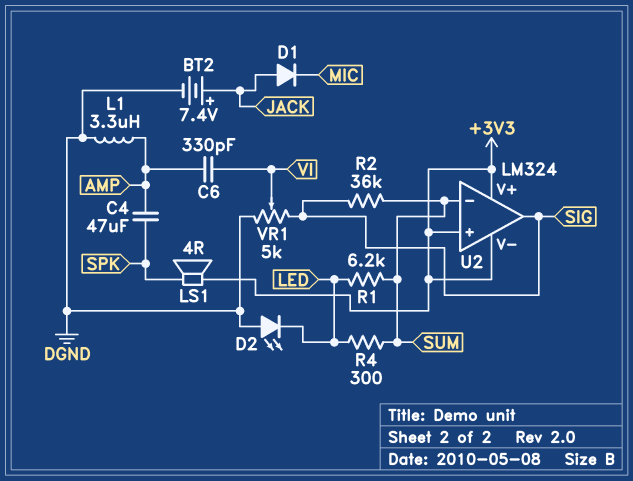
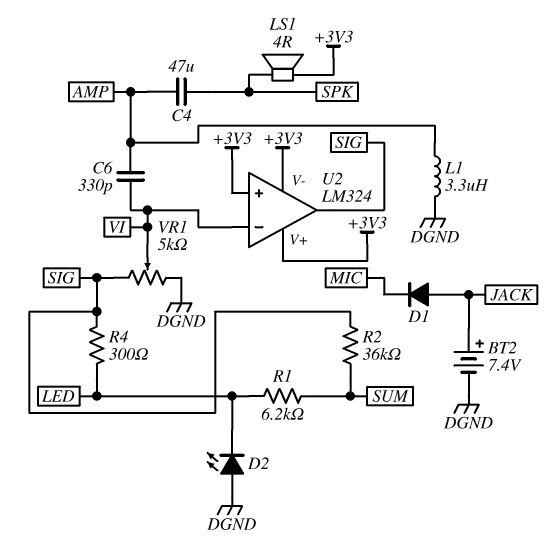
R4: 300 (LED, SUM) -> 300 (LED, SIG)
U2 pin in-: SUM -> VI

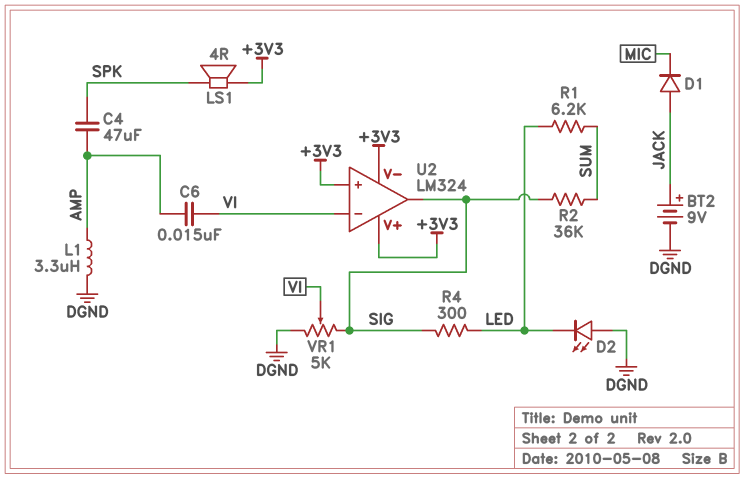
BT2: 7.4V (plus JACK, minus DGND) -> 9V (plus JACK, minus DGND)
C6: 330pF (AMP, VI) -> 15nF (AMP, VI)

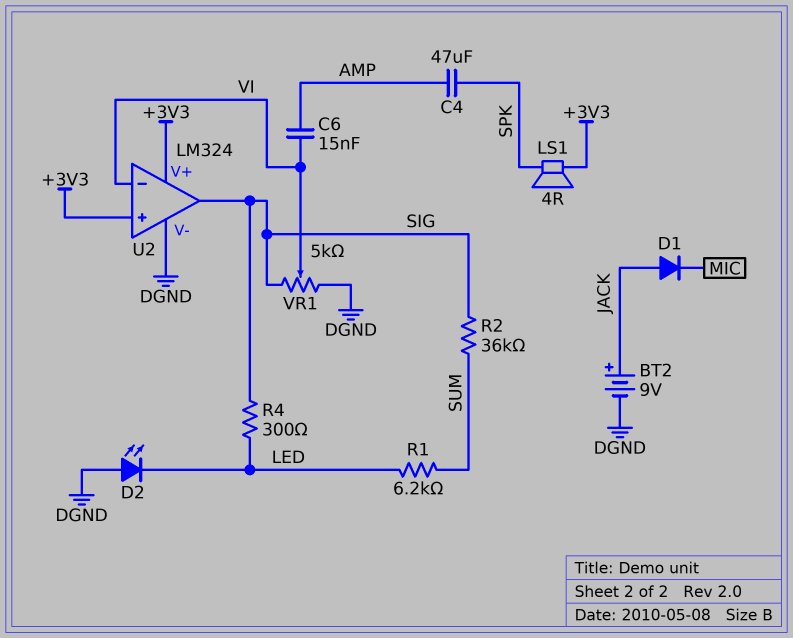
L1: 3.3uH (AMP, DGND) -> none
U2 pin V-: +3V3 -> DGND

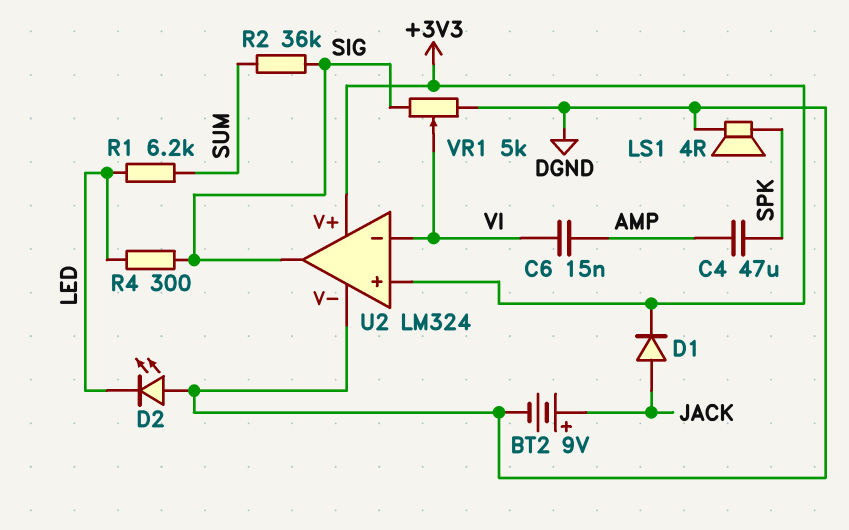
D1: diode (A JACK, K MIC) -> diode (A JACK, K +3V3)
LS1: speaker 4R (+3V3, SPK) -> speaker 4R (DGND, SPK)

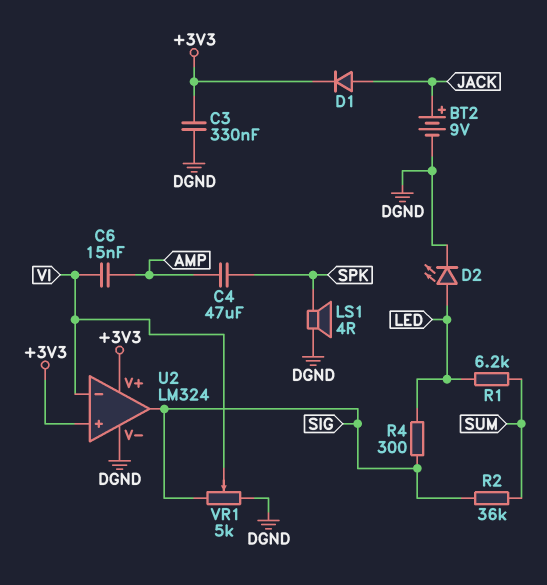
C3: none -> 330nF (+3V3, DGND)
D2: LED (A DGND, K LED) -> LED (A LED, K DGND)

